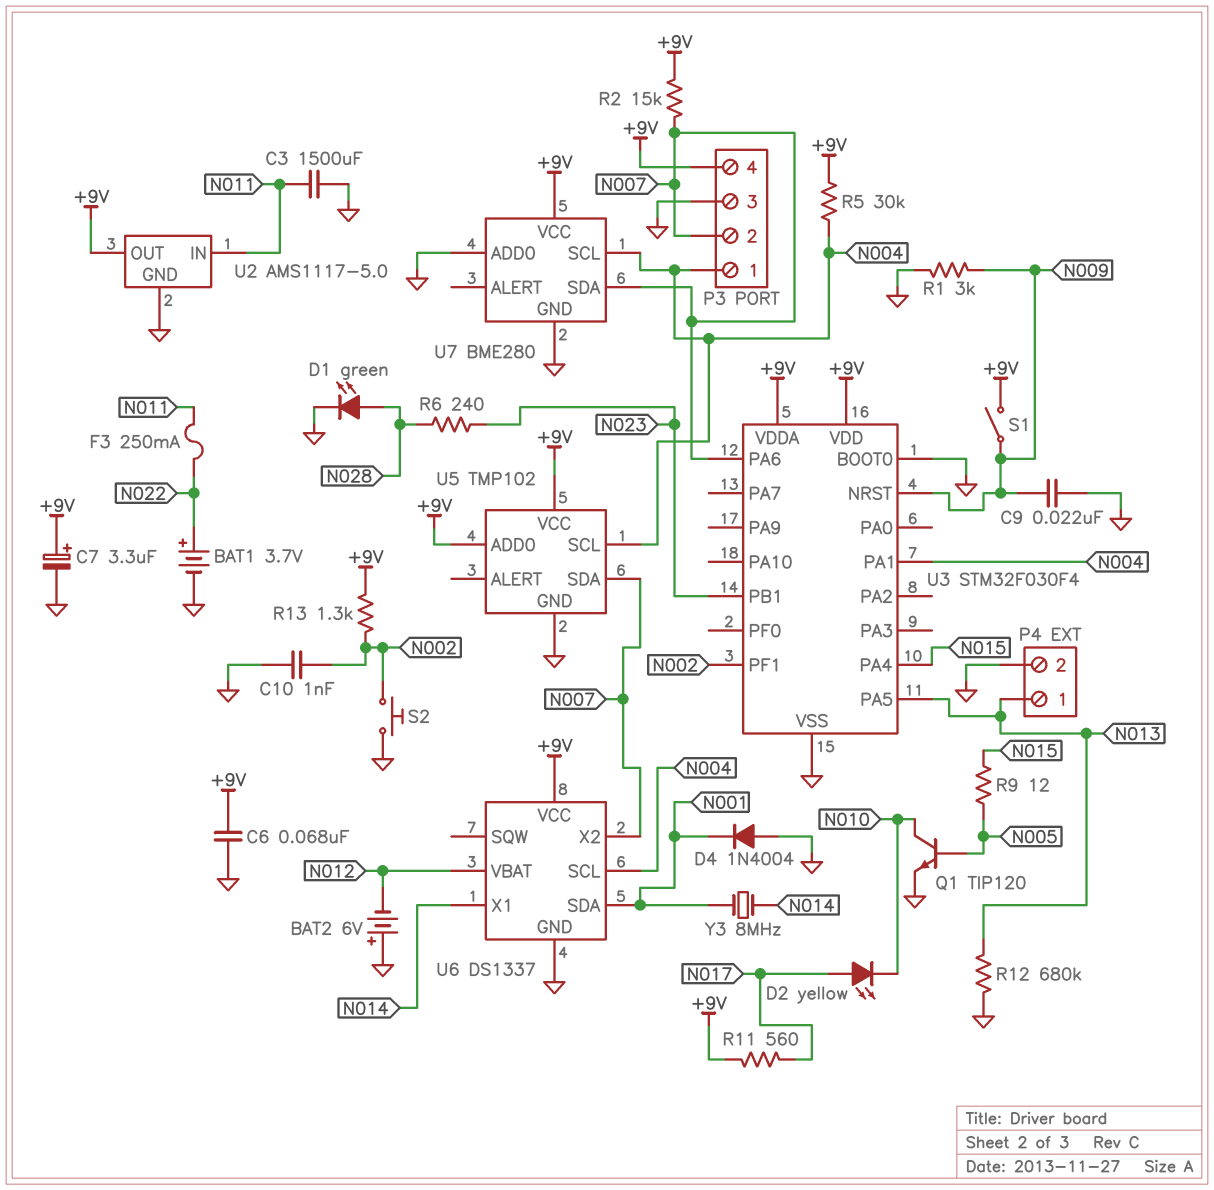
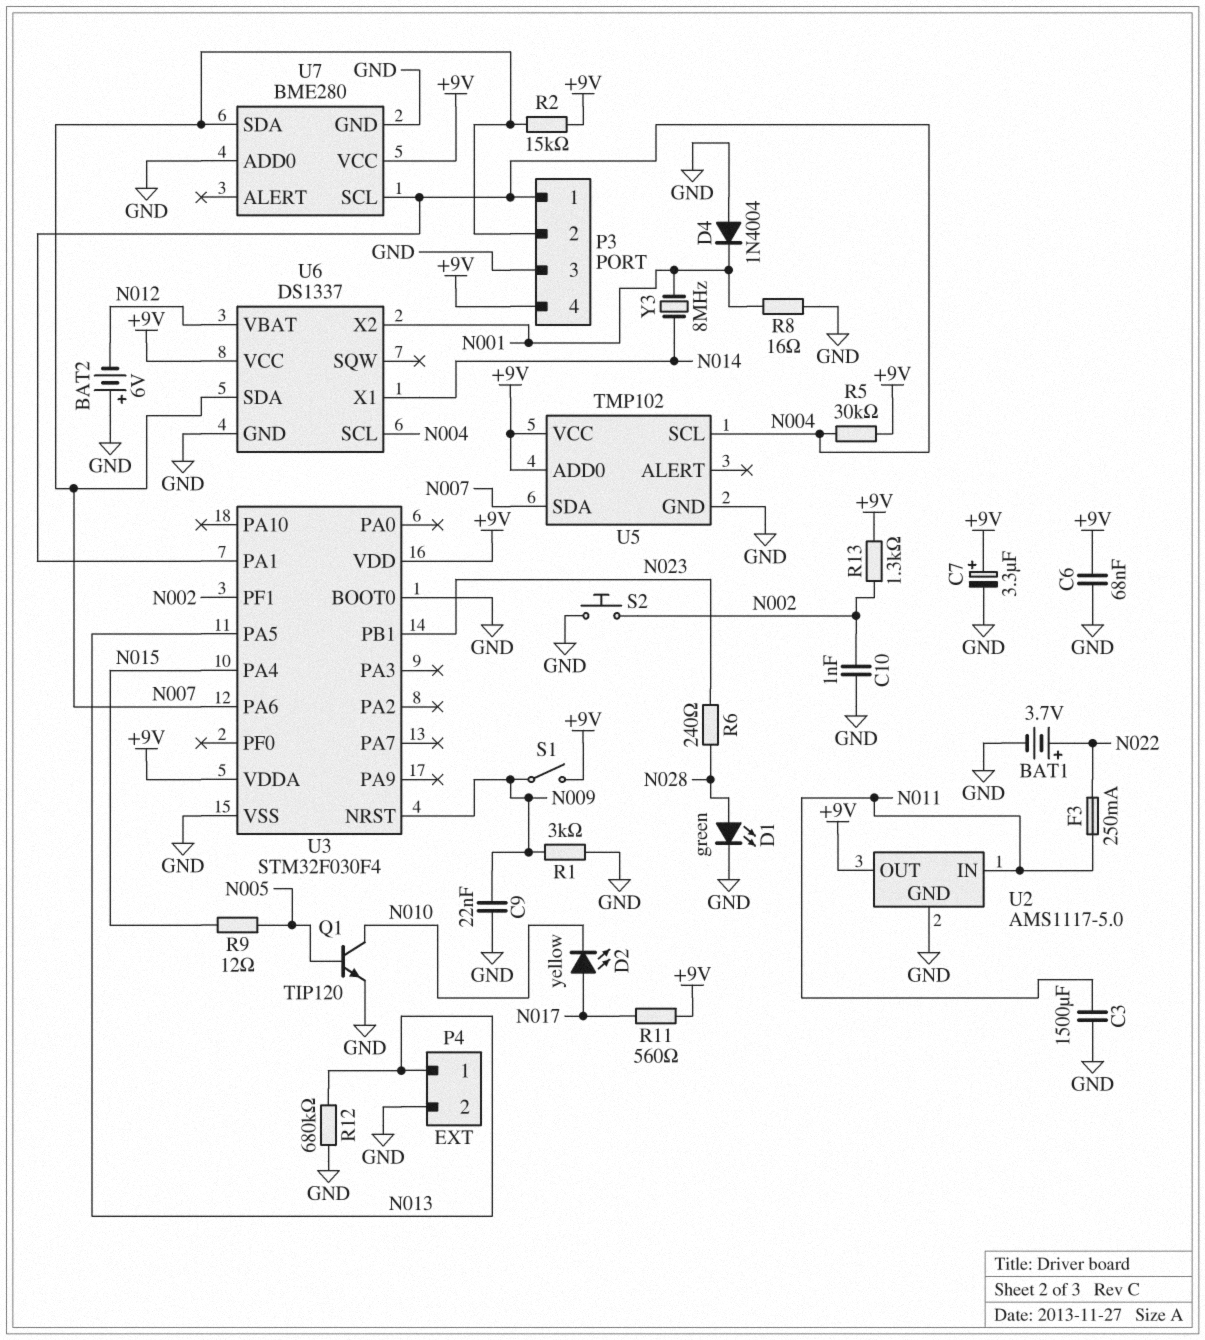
R8: none -> 16 (GND, N001)
U6 pin SDA: N001 -> N007
U6 pin X2: N007 -> N001

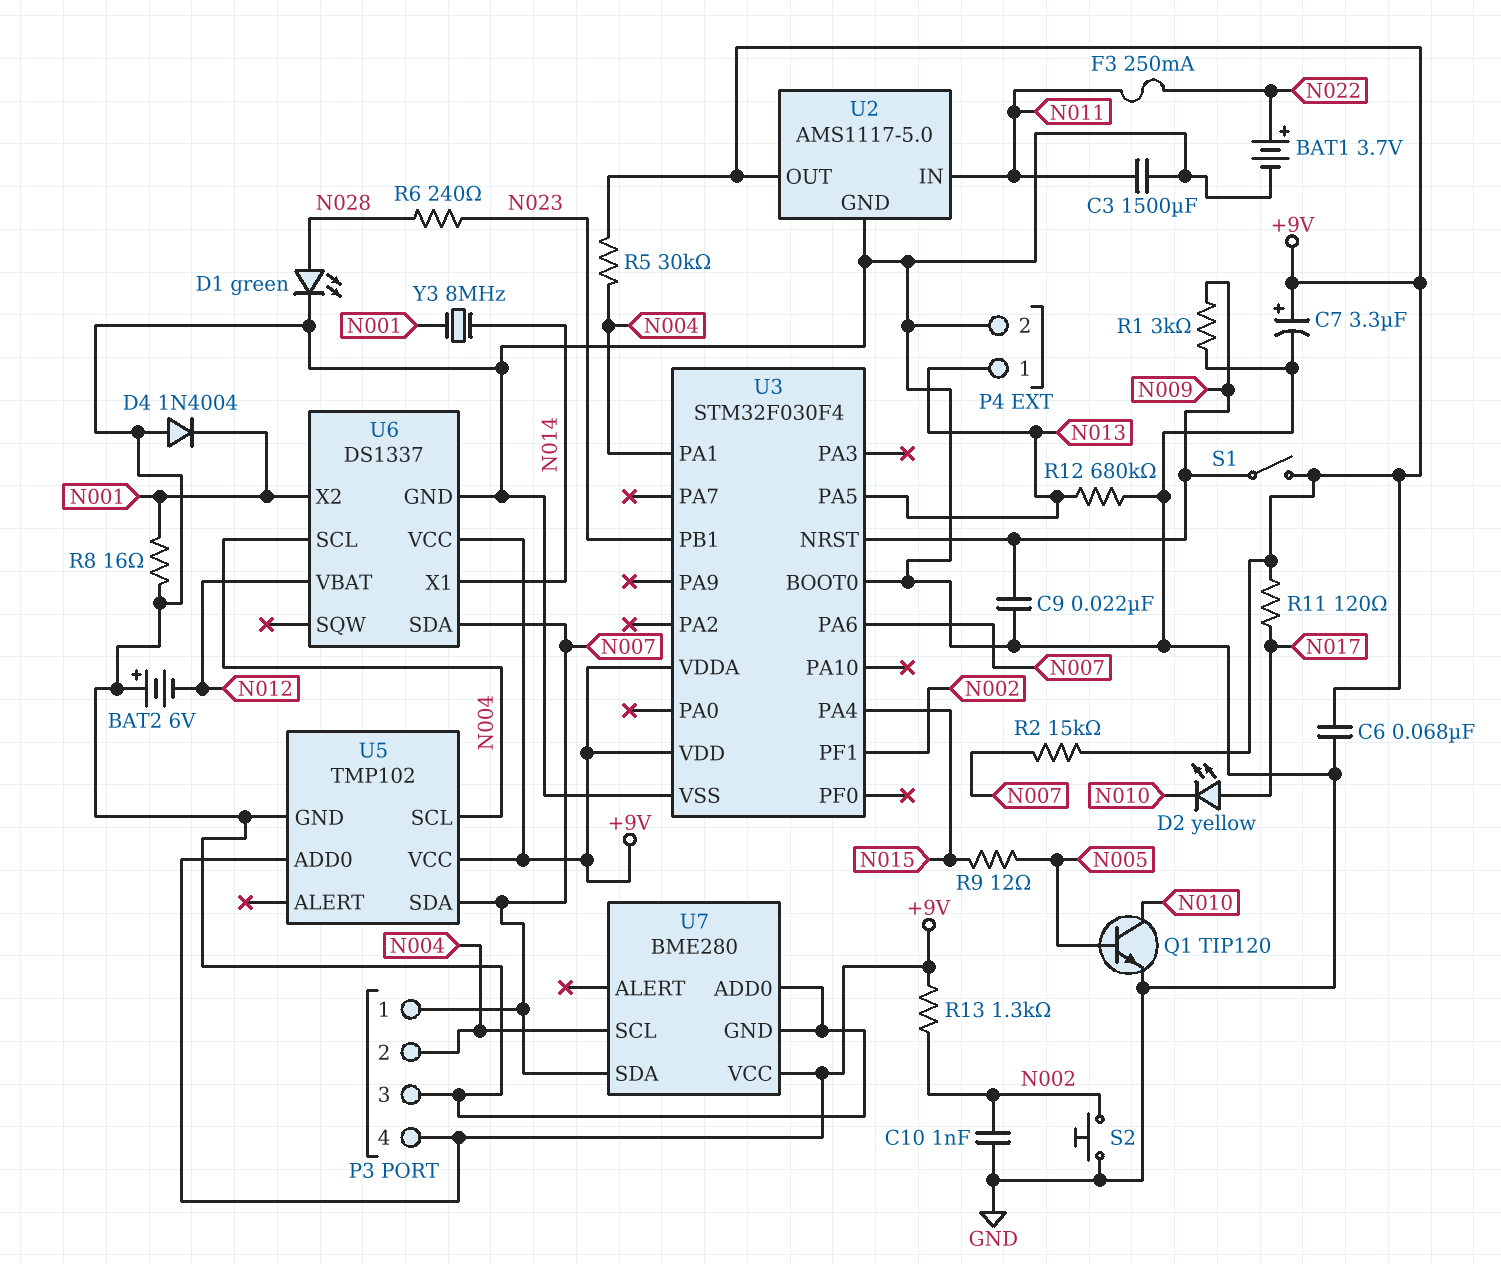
P3 pin 1: N004 -> N007
P3 pin 2: N007 -> N004
R11: 560 (+9V, N017) -> 120 (+9V, N017)

